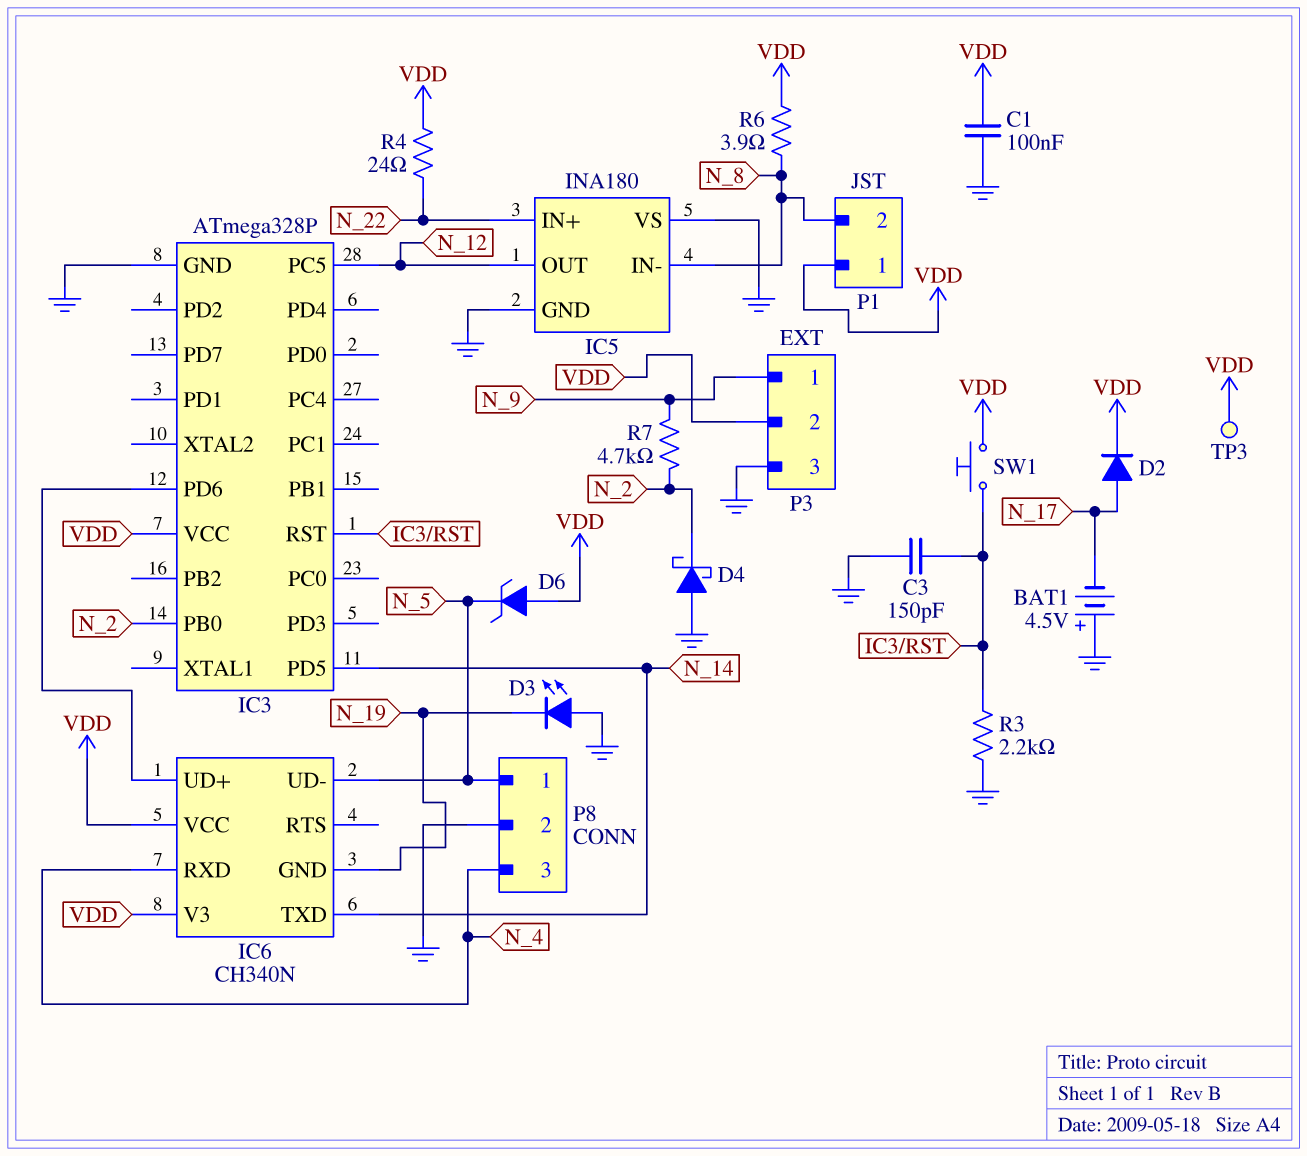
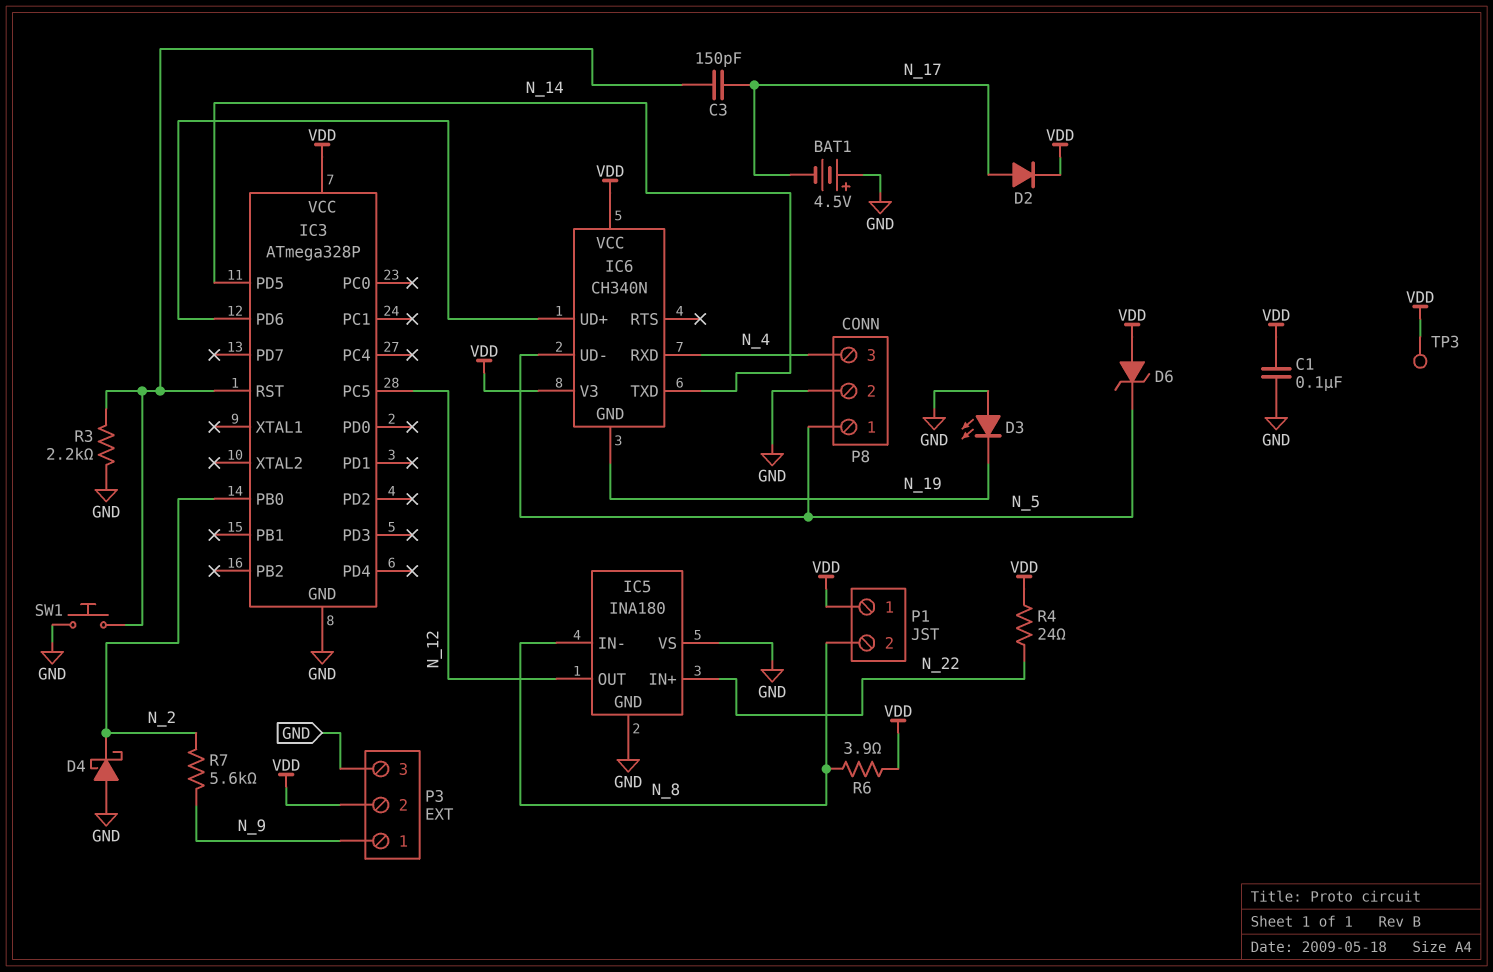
C3: 150pF (GND, IC3/RST) -> 150pF (IC3/RST, N_17)
R7: 4.7k (N_2, N_9) -> 5.6k (N_2, N_9)
SW1: button (IC3/RST, VDD) -> button (GND, IC3/RST)

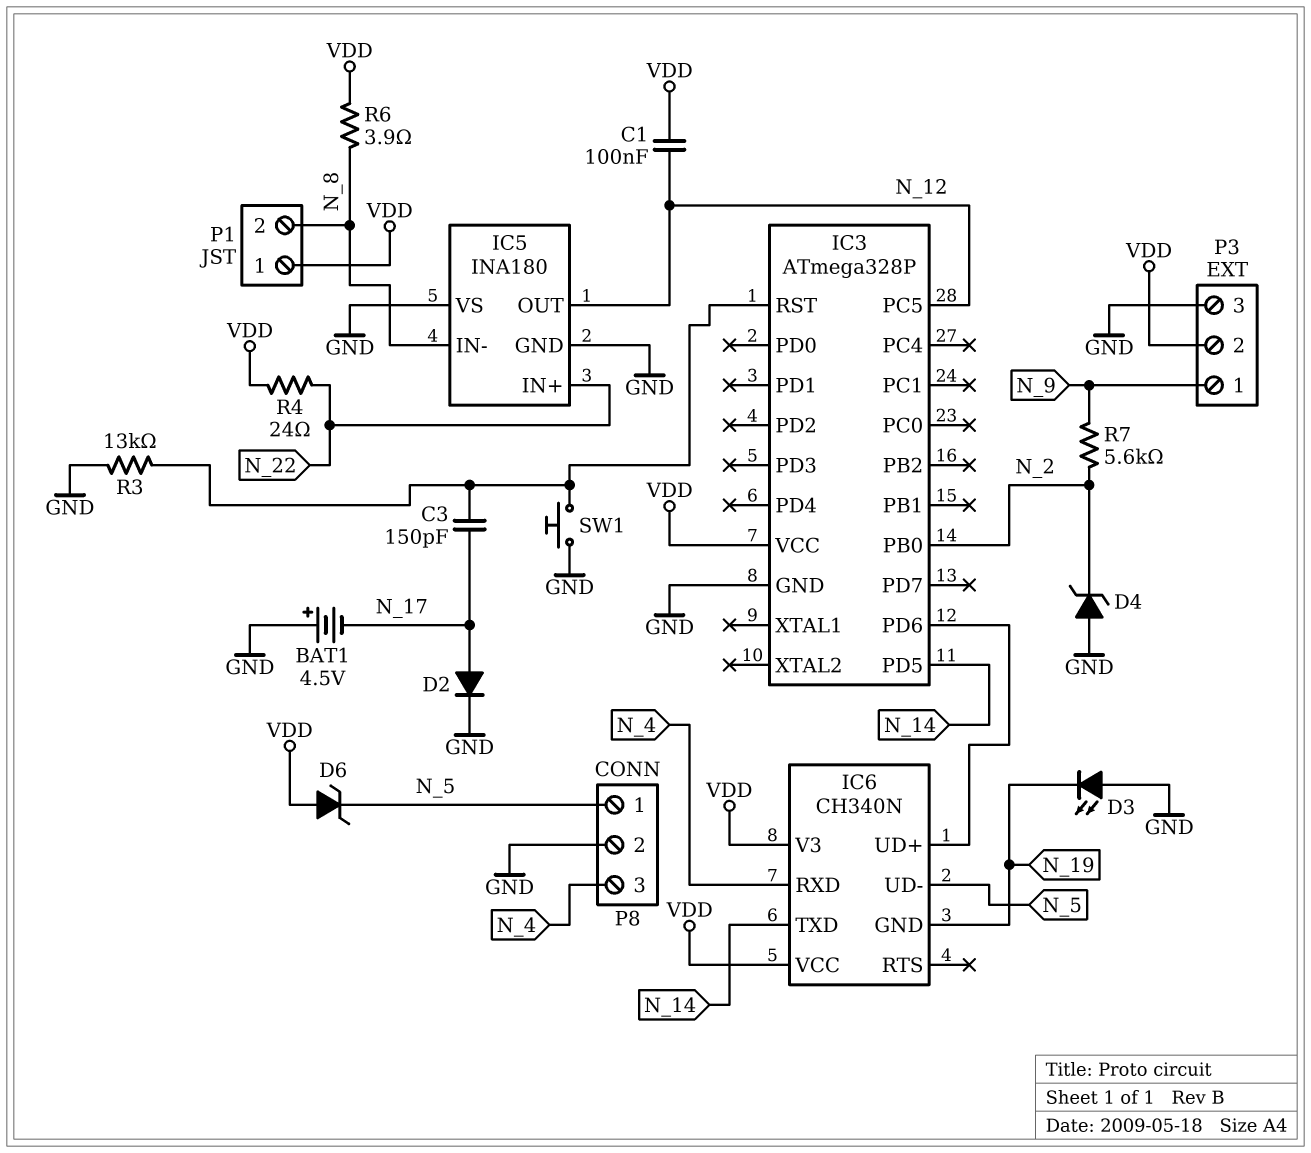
C1: 100nF (GND, VDD) -> 100nF (N_12, VDD)
D2: diode (A N_17, K VDD) -> diode (A N_17, K GND)
D4: schottky (A GND, K N_2) -> zener (A GND, K N_2)
R3: 2.2k (GND, IC3/RST) -> 13k (GND, IC3/RST)
TP3: test point (VDD) -> none

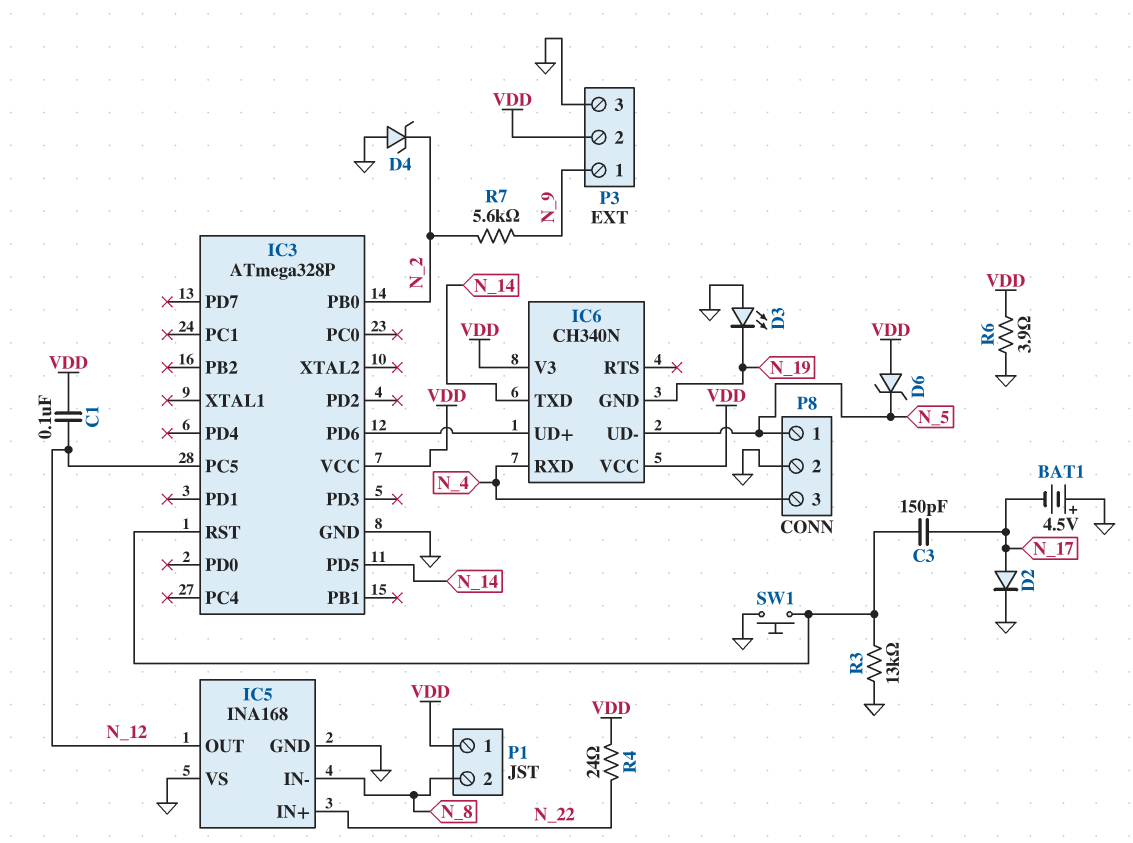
IC5: INA180 -> INA168
R6: 3.9 (N_8, VDD) -> 3.9 (GND, VDD)

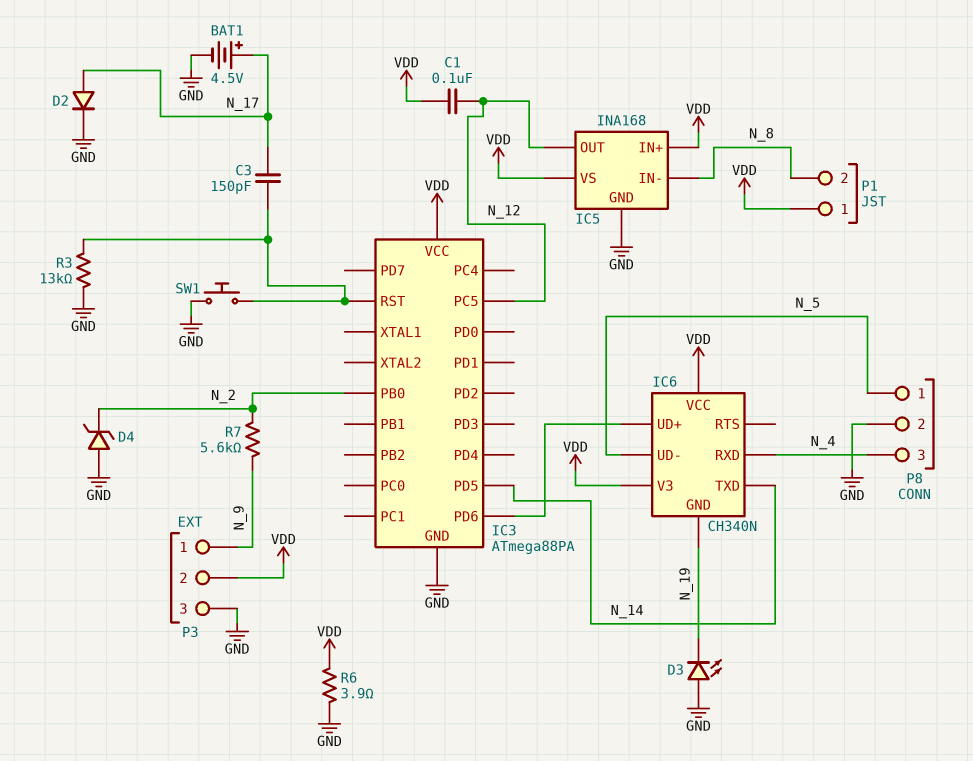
BAT1: 4.5V (plus GND, minus N_17) -> 4.5V (plus N_17, minus GND)
D6: zener (A VDD, K N_5) -> none
IC3: ATmega328P -> ATmega88PA
IC5 pin IN+: N_22 -> VDD
IC5 pin VS: GND -> VDD
R4: 24 (N_22, VDD) -> none

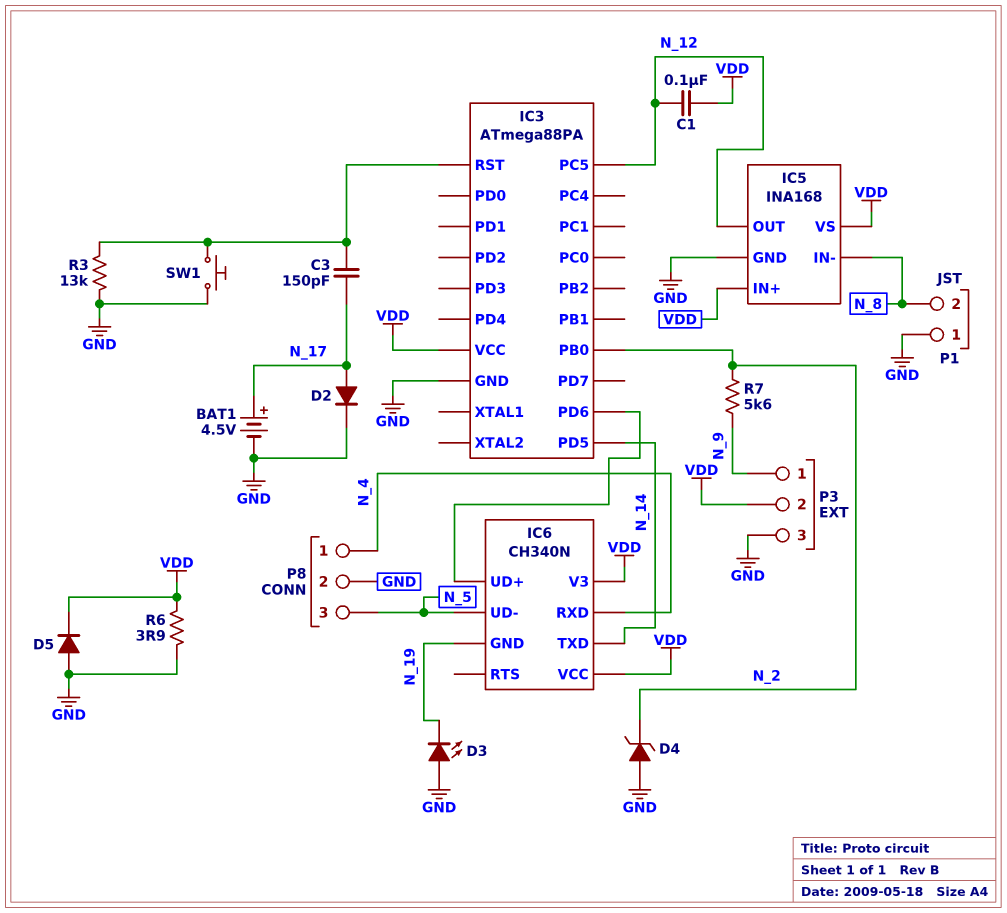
D5: none -> diode (A GND, K VDD)
P1 pin 1: VDD -> GND
P8 pin 1: N_5 -> N_4
P8 pin 3: N_4 -> N_5

